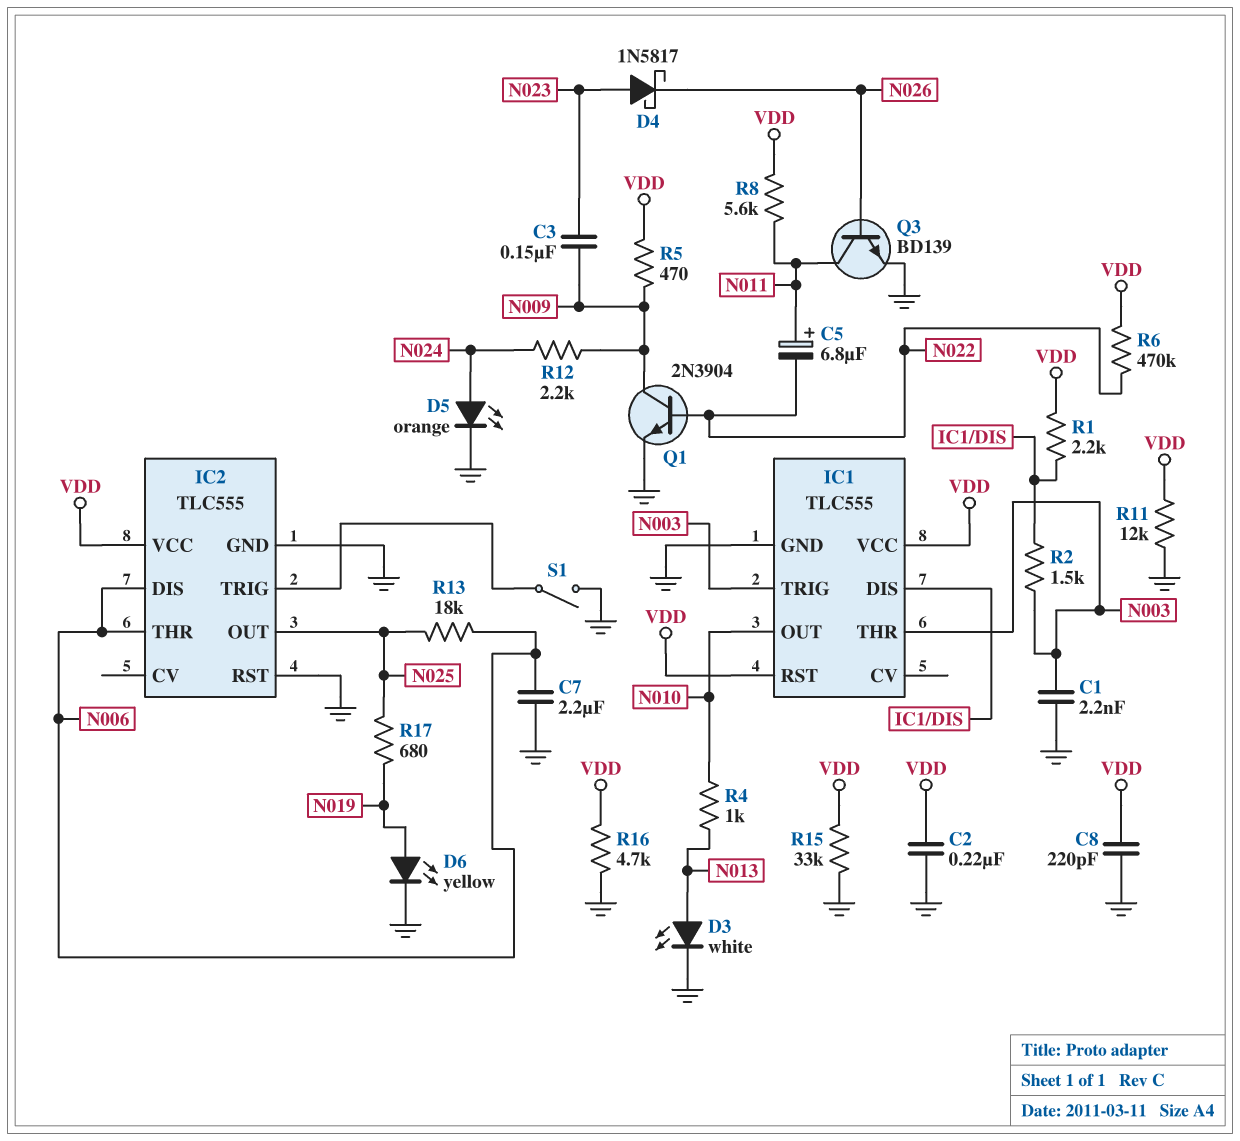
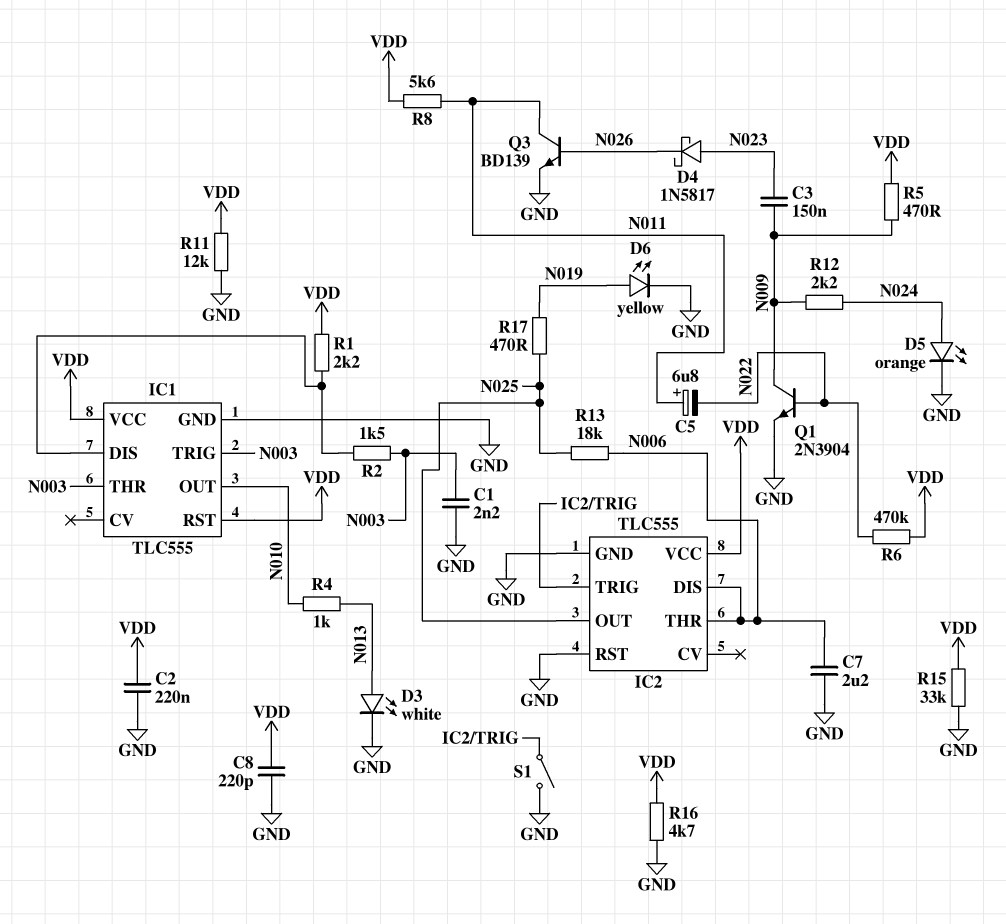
R17: 680 (N019, N025) -> 470 (N019, N025)

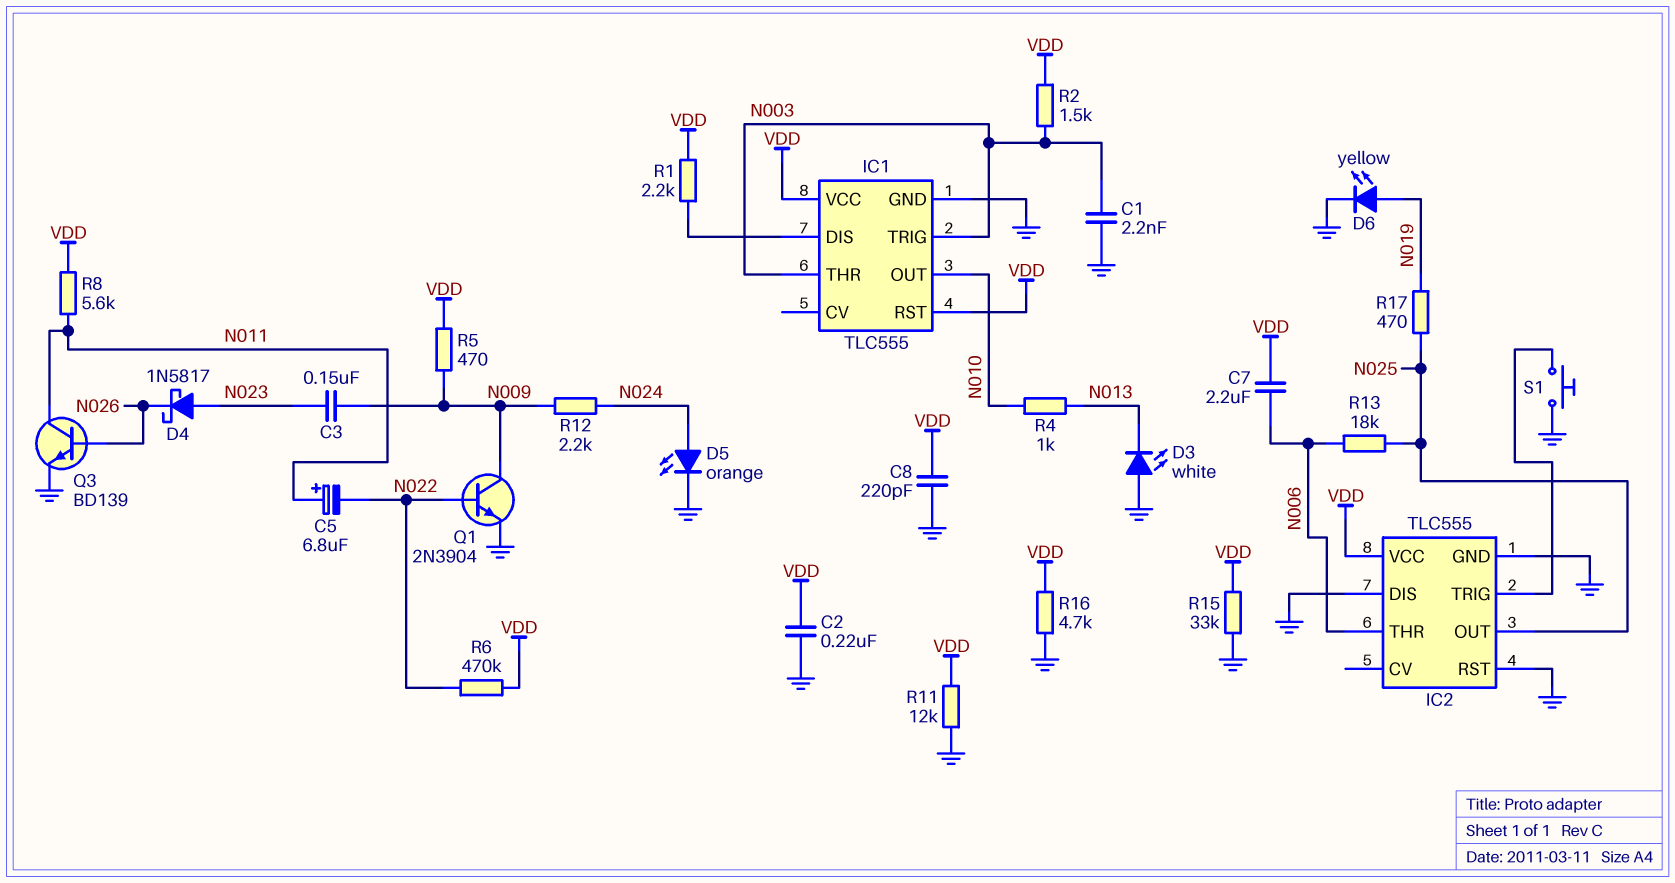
C7: 2.2uF (GND, N006) -> 2.2uF (N006, VDD)
D3: LED white (A N013, K GND) -> LED white (A GND, K N013)
IC2 pin DIS: N006 -> GND
R2: 1.5k (IC1/DIS, N003) -> 1.5k (N003, VDD)
S1: switch (GND, IC2/TRIG) -> button (GND, IC2/TRIG)

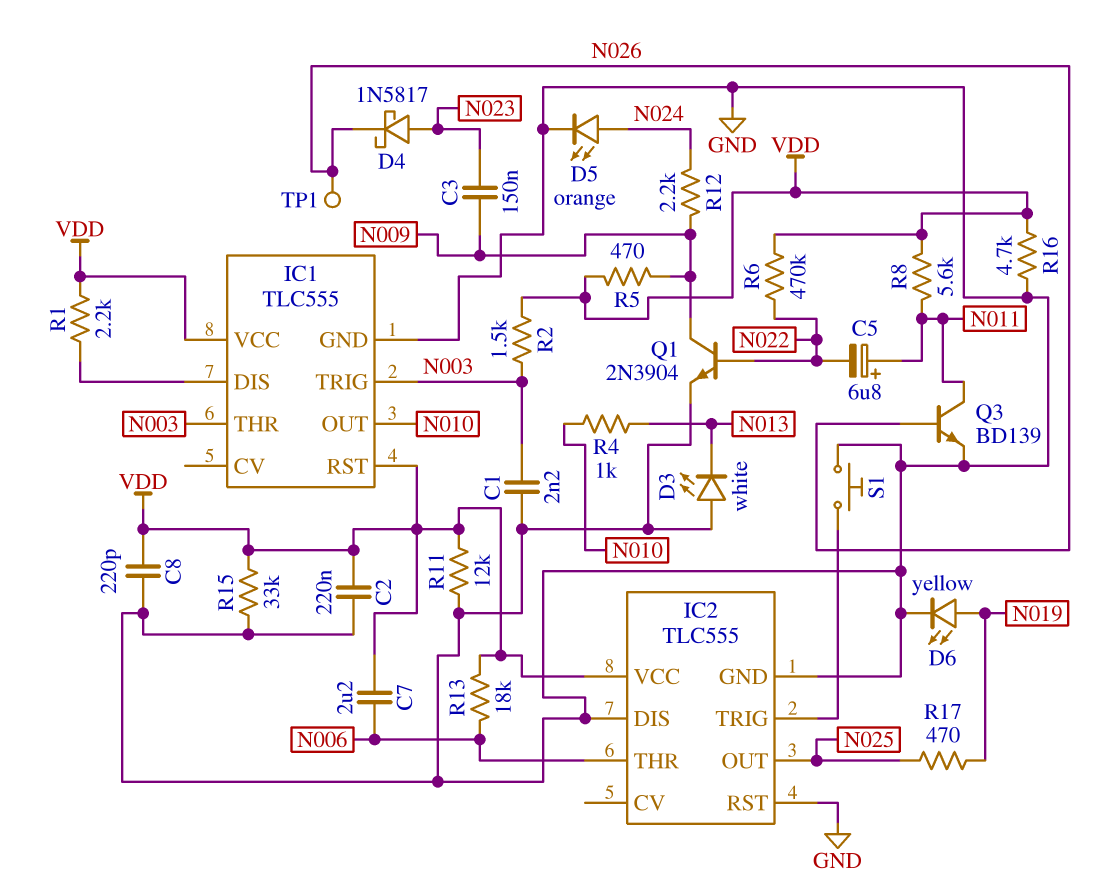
R13: 18k (N006, N025) -> 18k (N006, VDD)
TP1: none -> test point (N026)

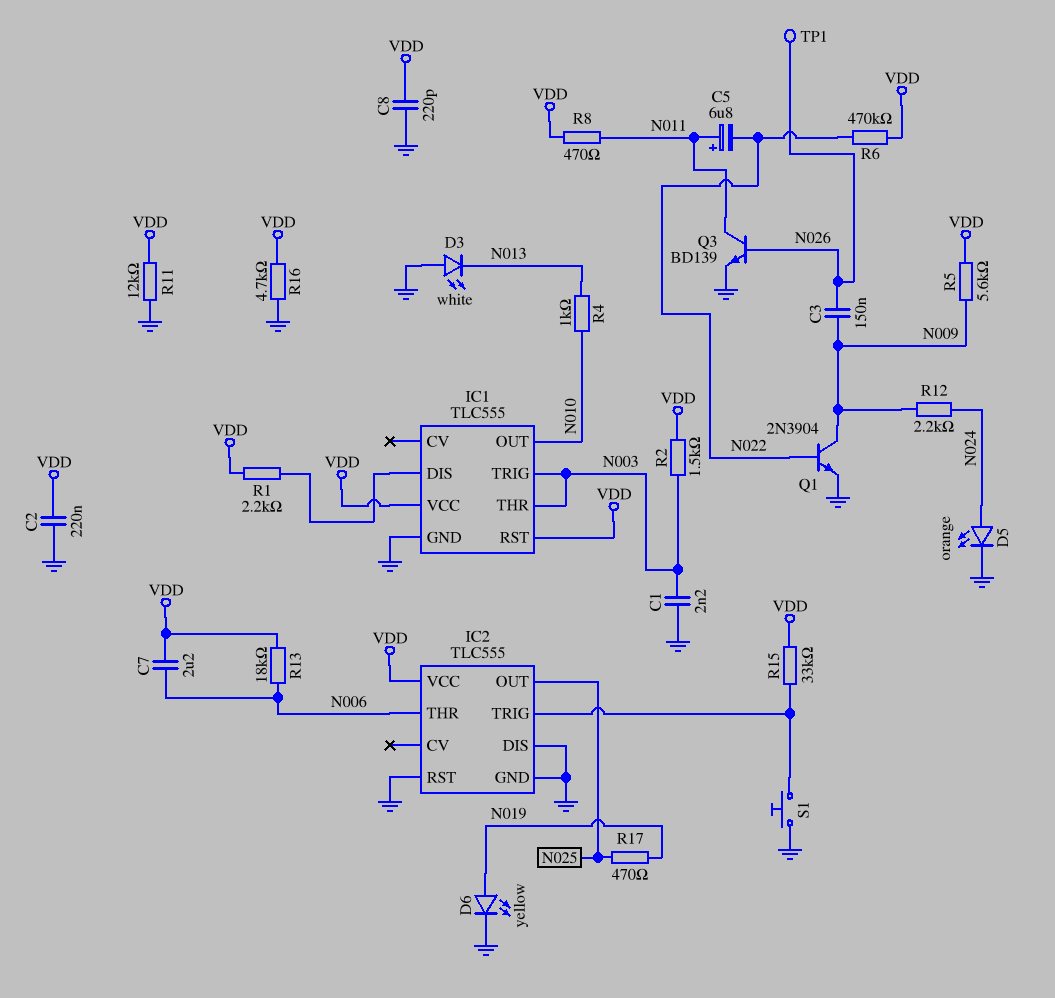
C3: 150nF (N009, N023) -> 150nF (N009, N026)
D4: schottky 1N5817 (A N023, K N026) -> none
R5: 470 (N009, VDD) -> 5.6k (N009, VDD)
R8: 5.6k (N011, VDD) -> 470 (N011, VDD)
R15: 33k (GND, VDD) -> 33k (IC2/TRIG, VDD)

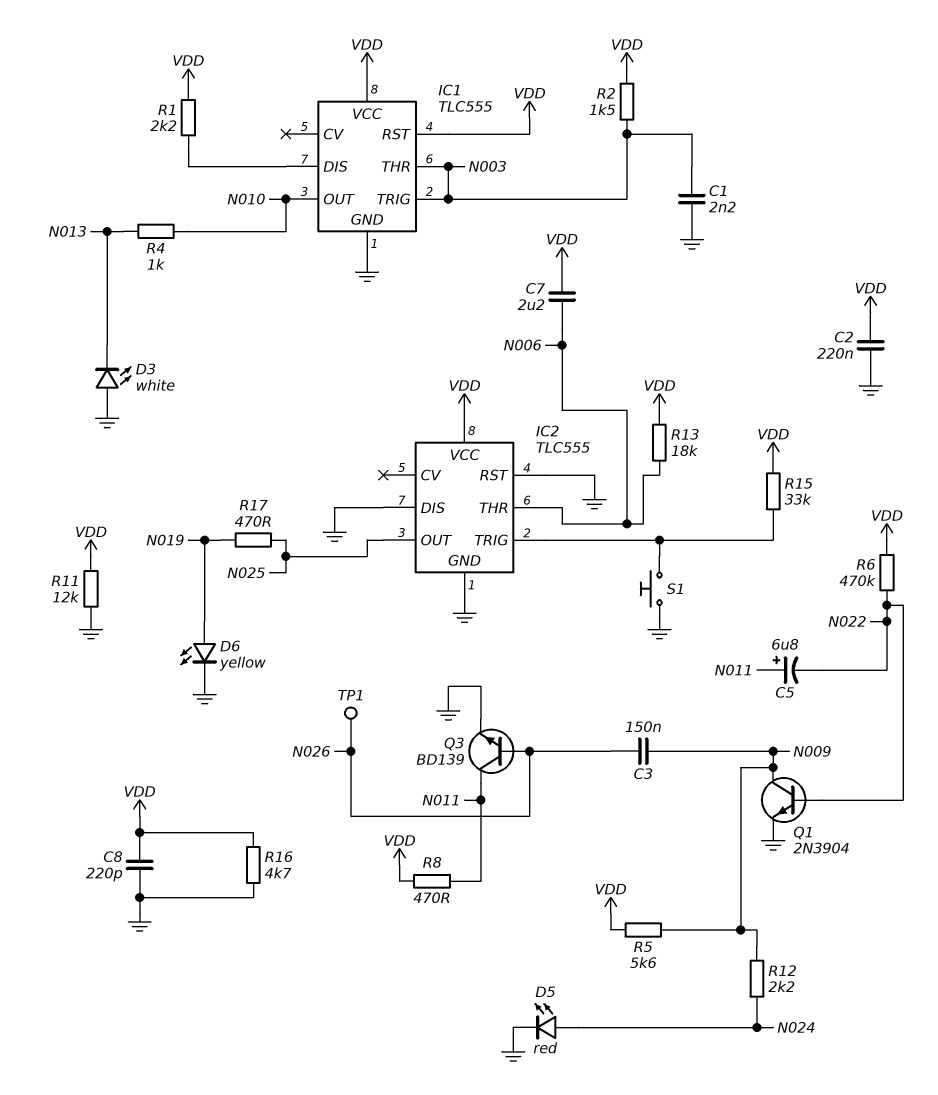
D5: LED orange (A N024, K GND) -> LED red (A N024, K GND)

